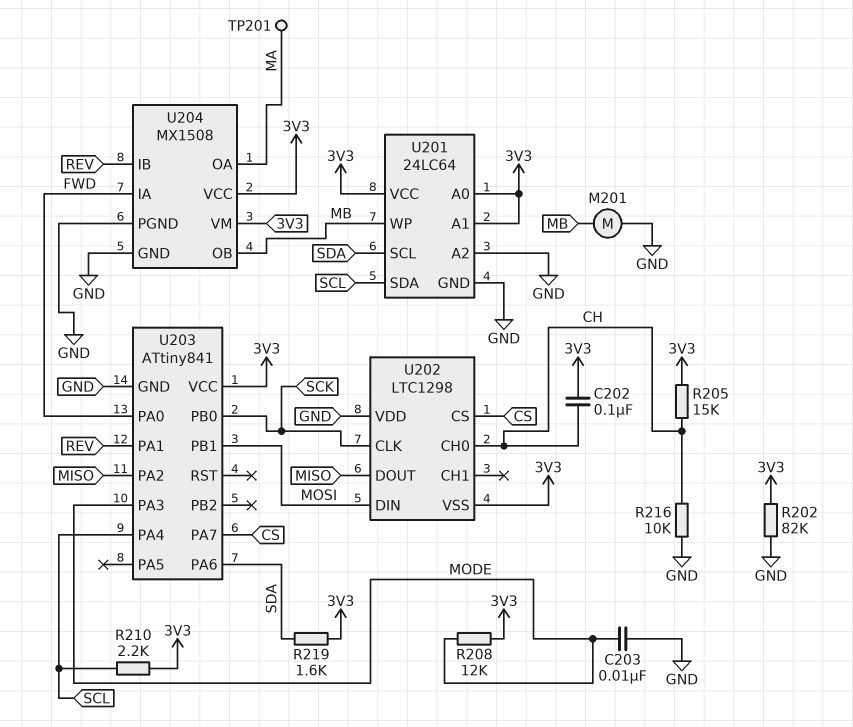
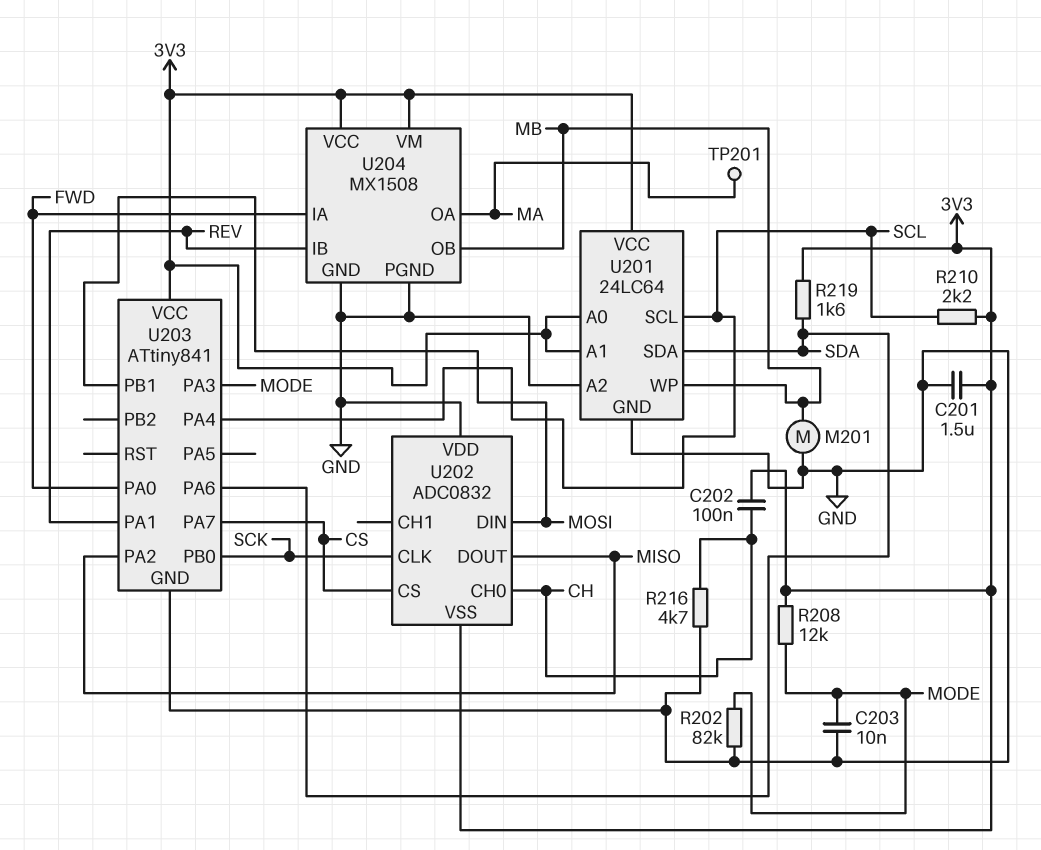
C201: none -> 1.5uF (3V3, GND)
R202: 82k (3V3, GND) -> 82k (GND, MODE)
R205: 15k (3V3, CH) -> none
R216: 10k (CH, GND) -> 4.7k (CH, GND)
U201 pin SCL: SDA -> SCL
U201 pin SDA: SCL -> SDA
U202: LTC1298 -> ADC0832

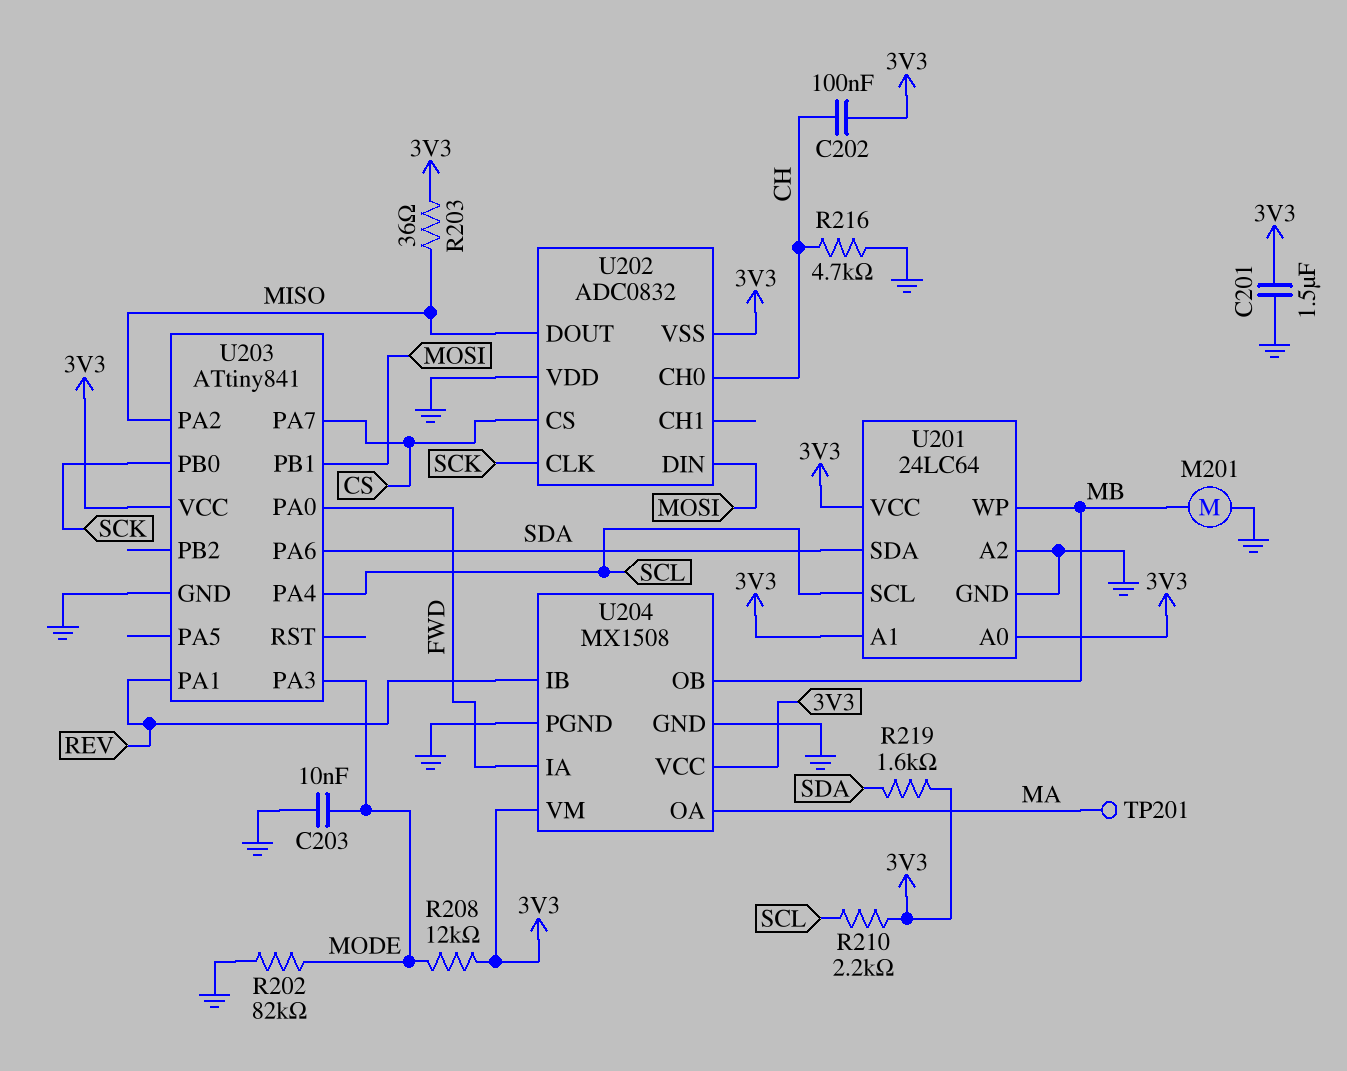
R203: none -> 36 (3V3, MISO)

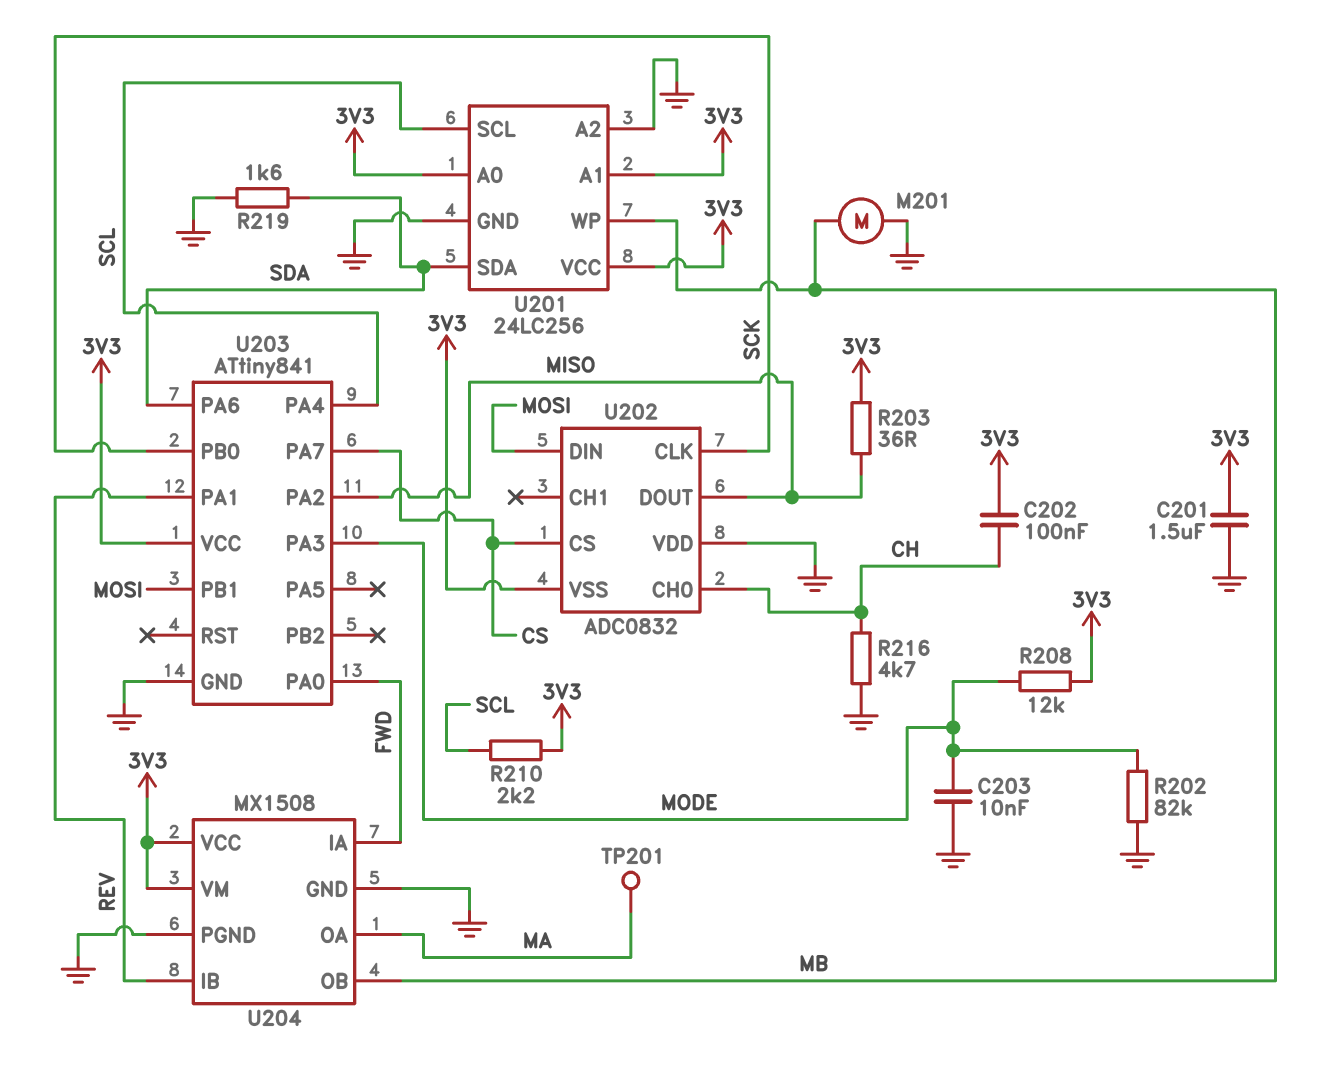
R219: 1.6k (3V3, SDA) -> 1.6k (GND, SDA)
U201: 24LC64 -> 24LC256

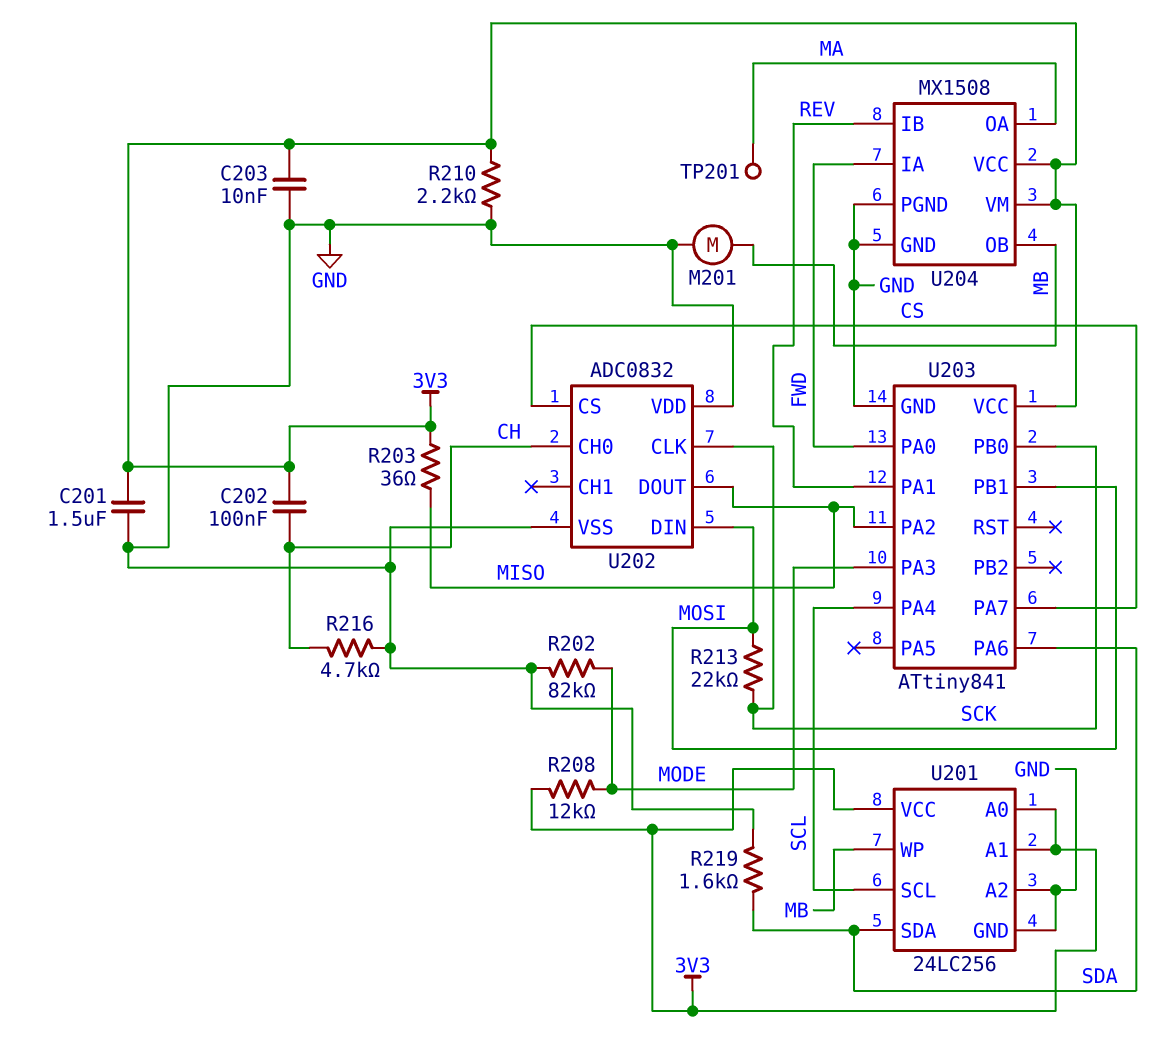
C203: 10nF (GND, MODE) -> 10nF (3V3, GND)
R210: 2.2k (3V3, SCL) -> 2.2k (3V3, GND)
R213: none -> 22k (MOSI, SCK)
U202 pin VSS: 3V3 -> GND

